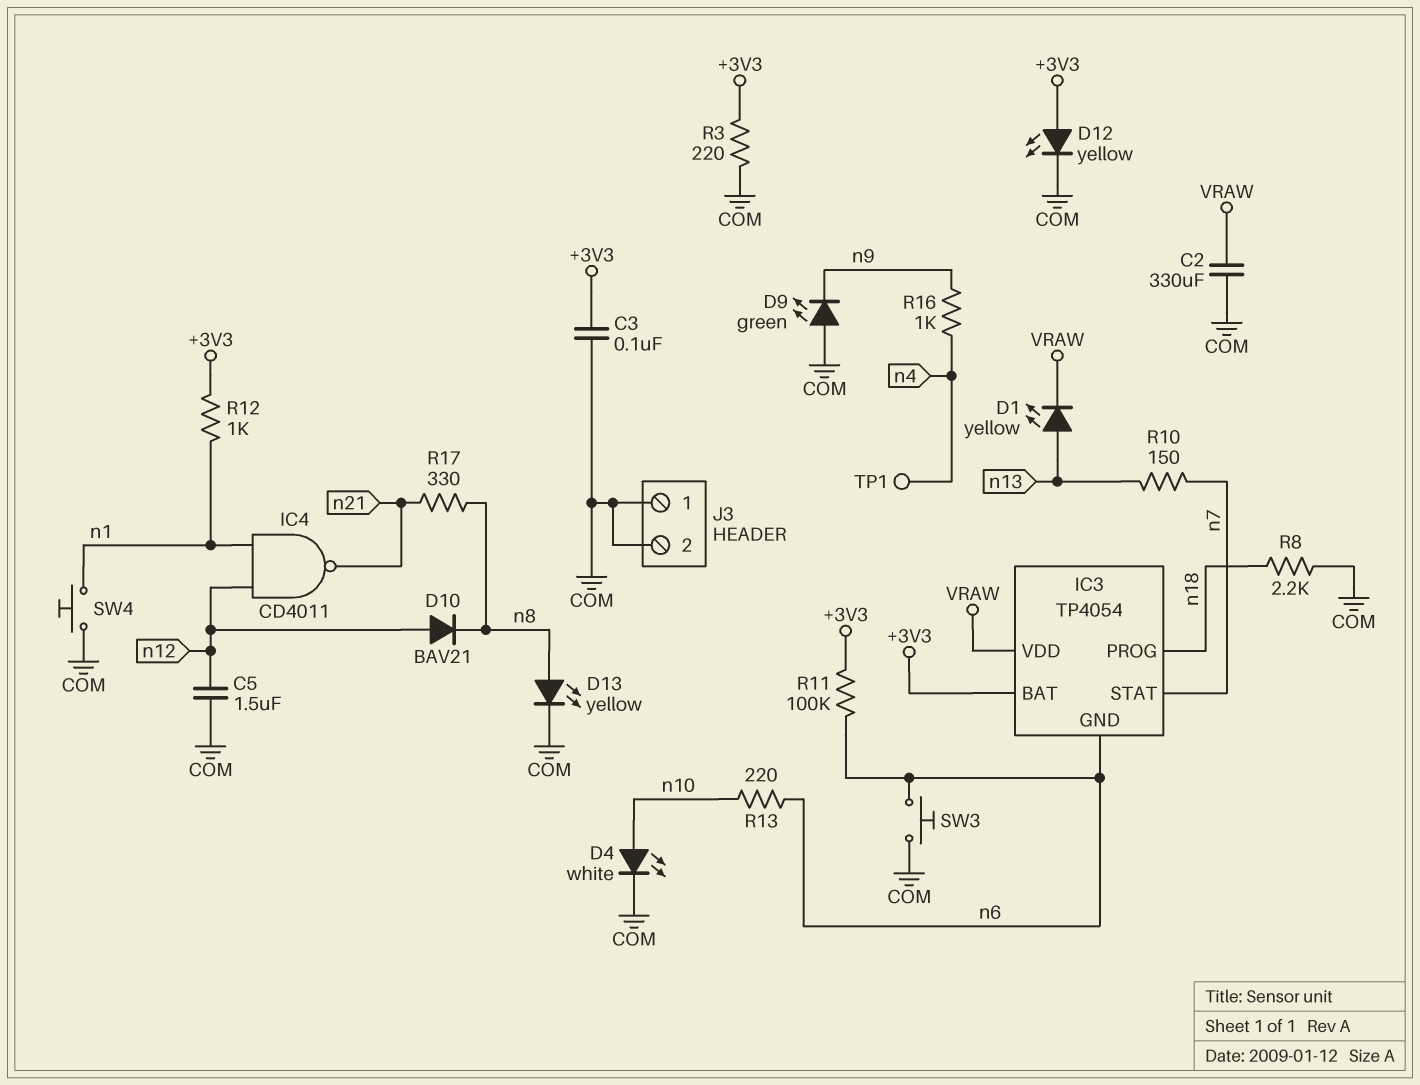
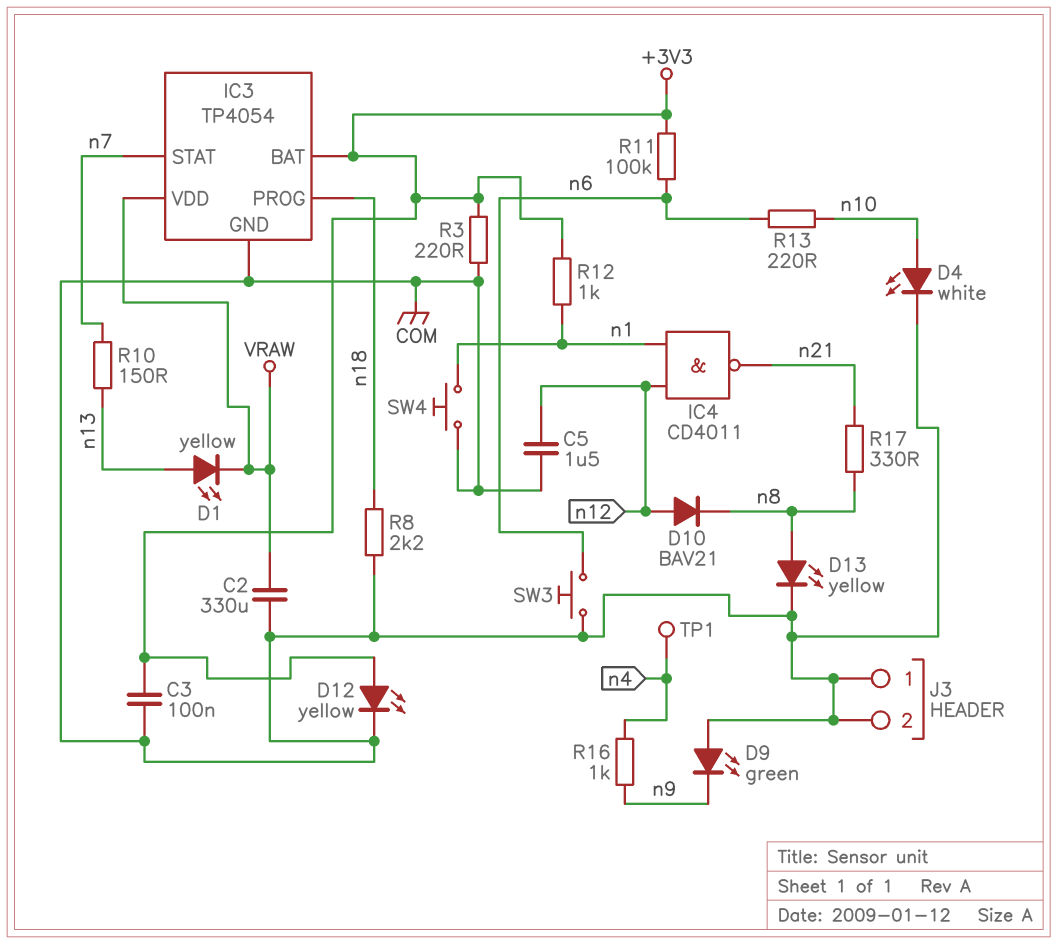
IC3 pin GND: n6 -> COM

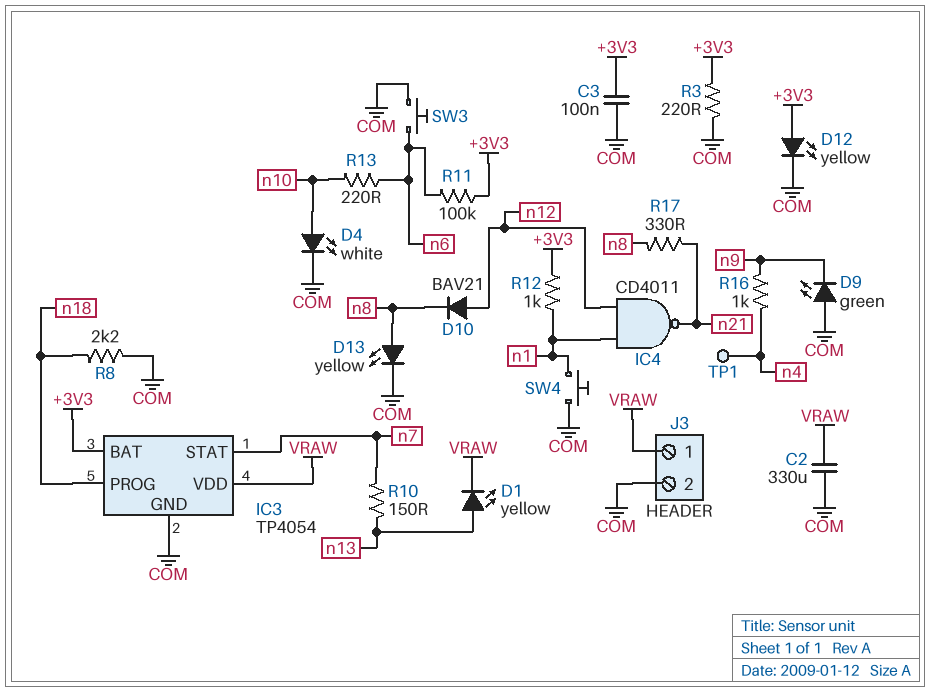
C5: 1.5uF (COM, n12) -> none
J3 pin 1: COM -> VRAW

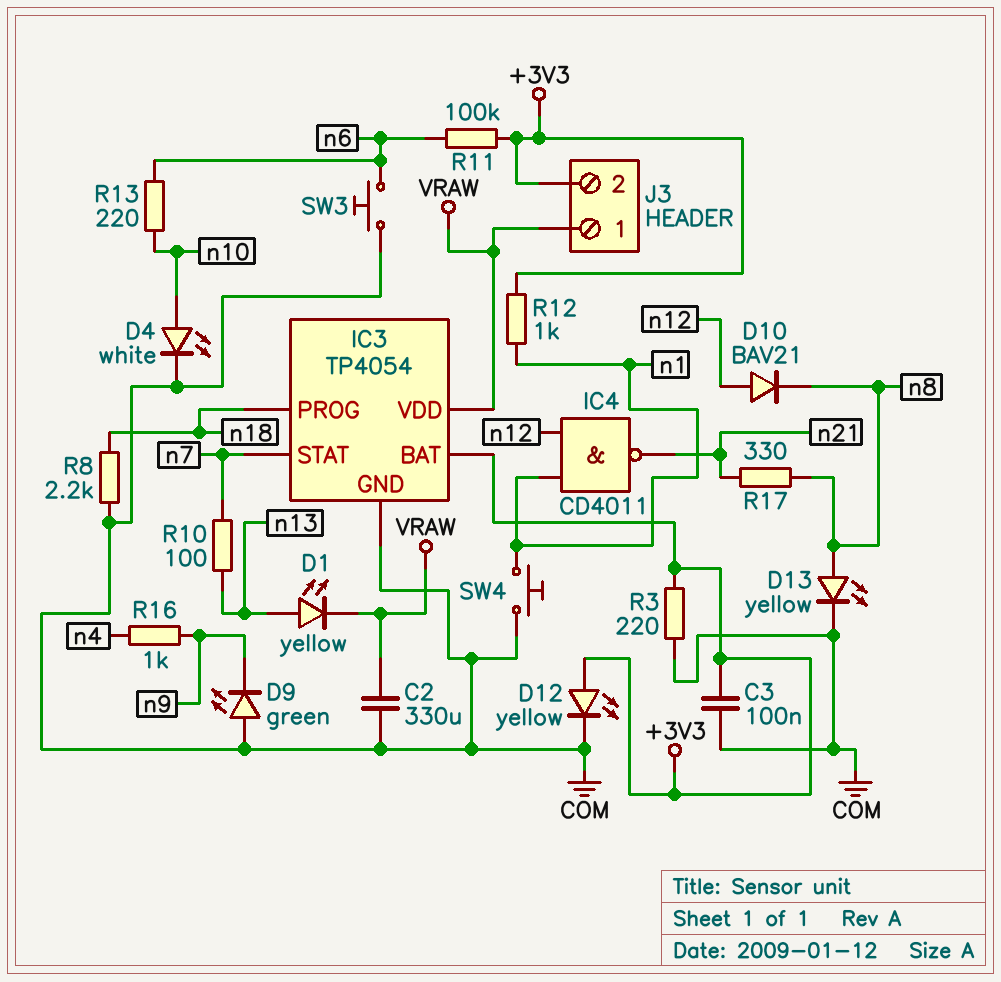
J3 pin 2: COM -> +3V3
R10: 150 (n7, n13) -> 100 (n7, n13)
TP1: test point (n4) -> none

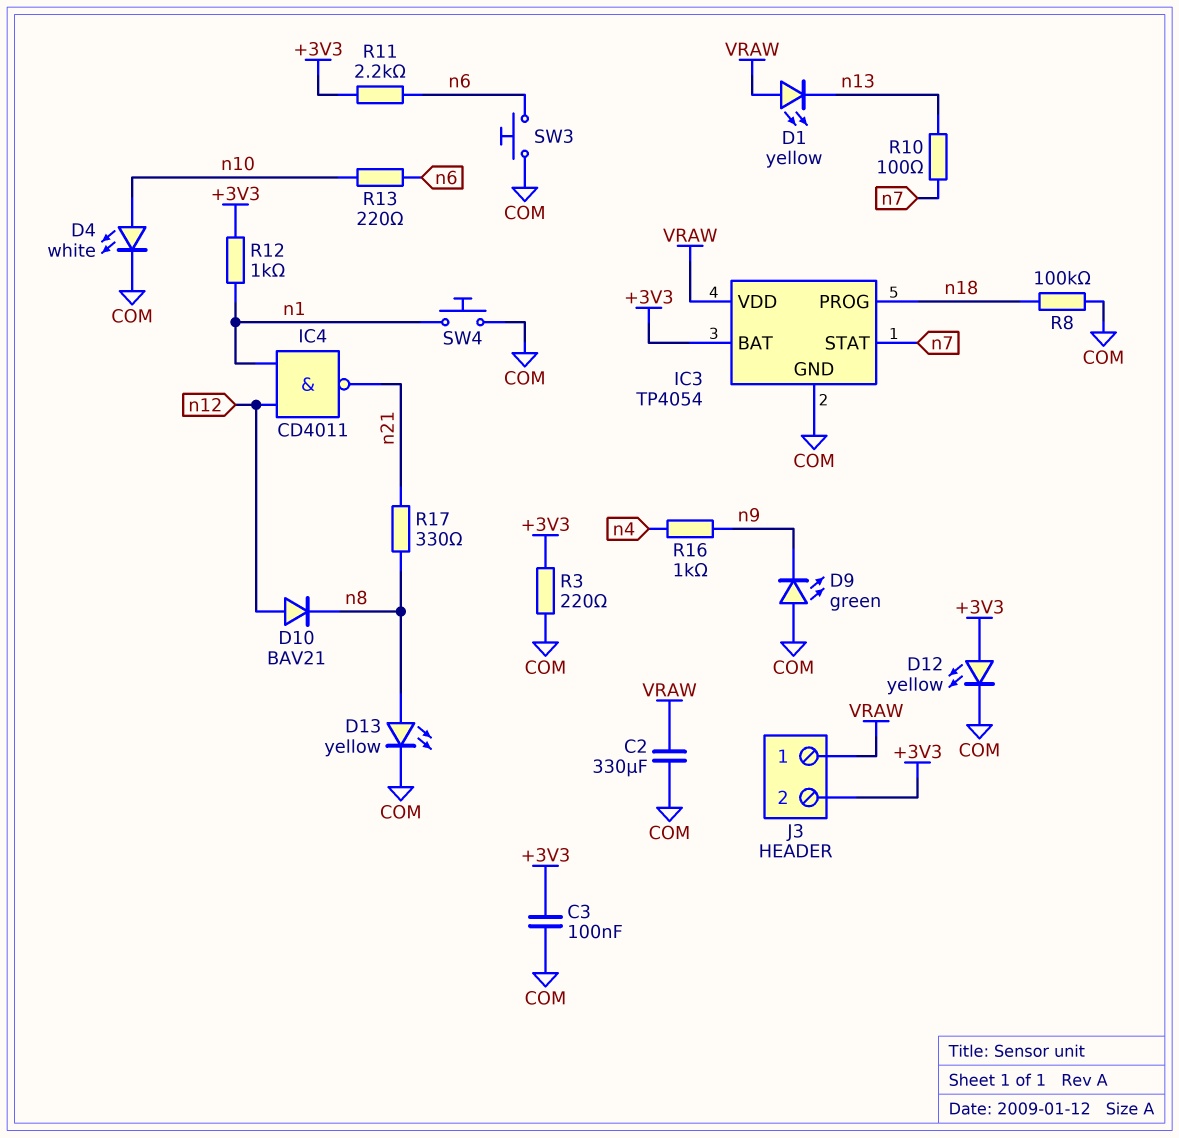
D1: LED yellow (A n13, K VRAW) -> LED yellow (A VRAW, K n13)
R8: 2.2k (COM, n18) -> 100k (COM, n18)
R11: 100k (+3V3, n6) -> 2.2k (+3V3, n6)

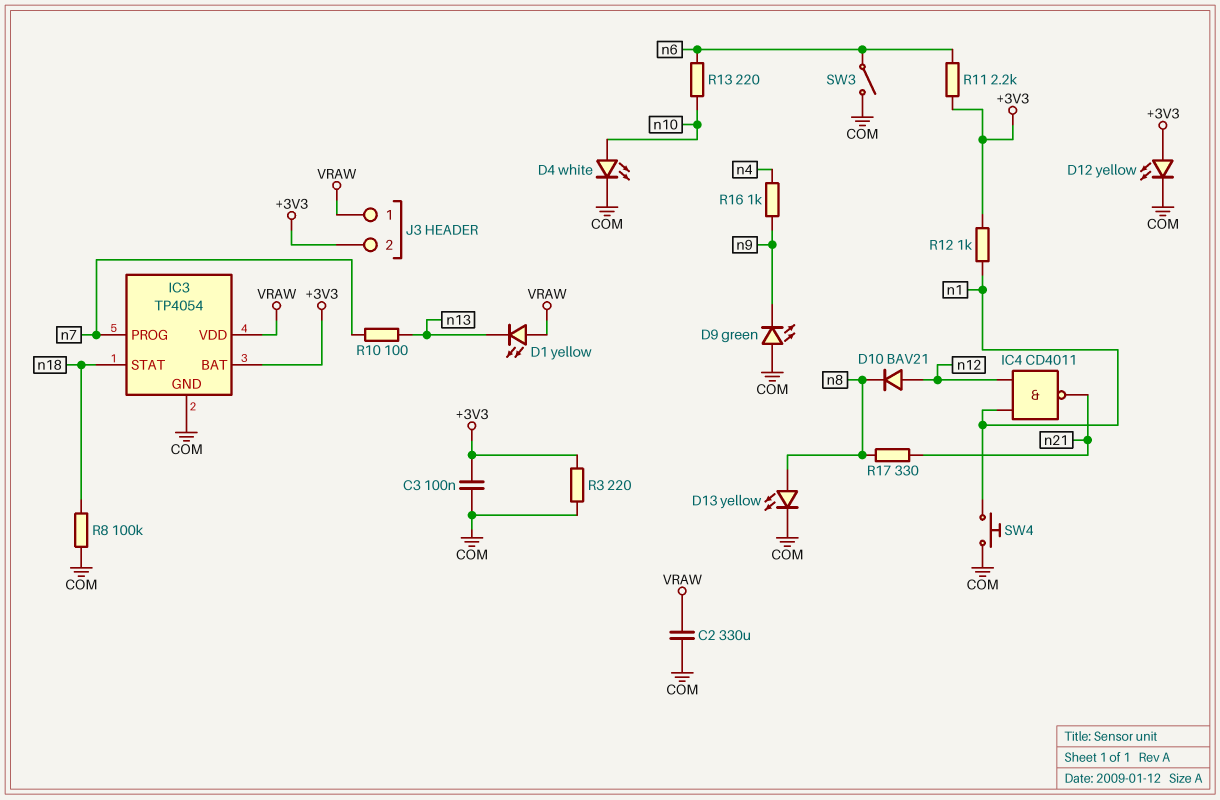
IC3 pin PROG: n18 -> n7
IC3 pin STAT: n7 -> n18
SW3: button (COM, n6) -> switch (COM, n6)

